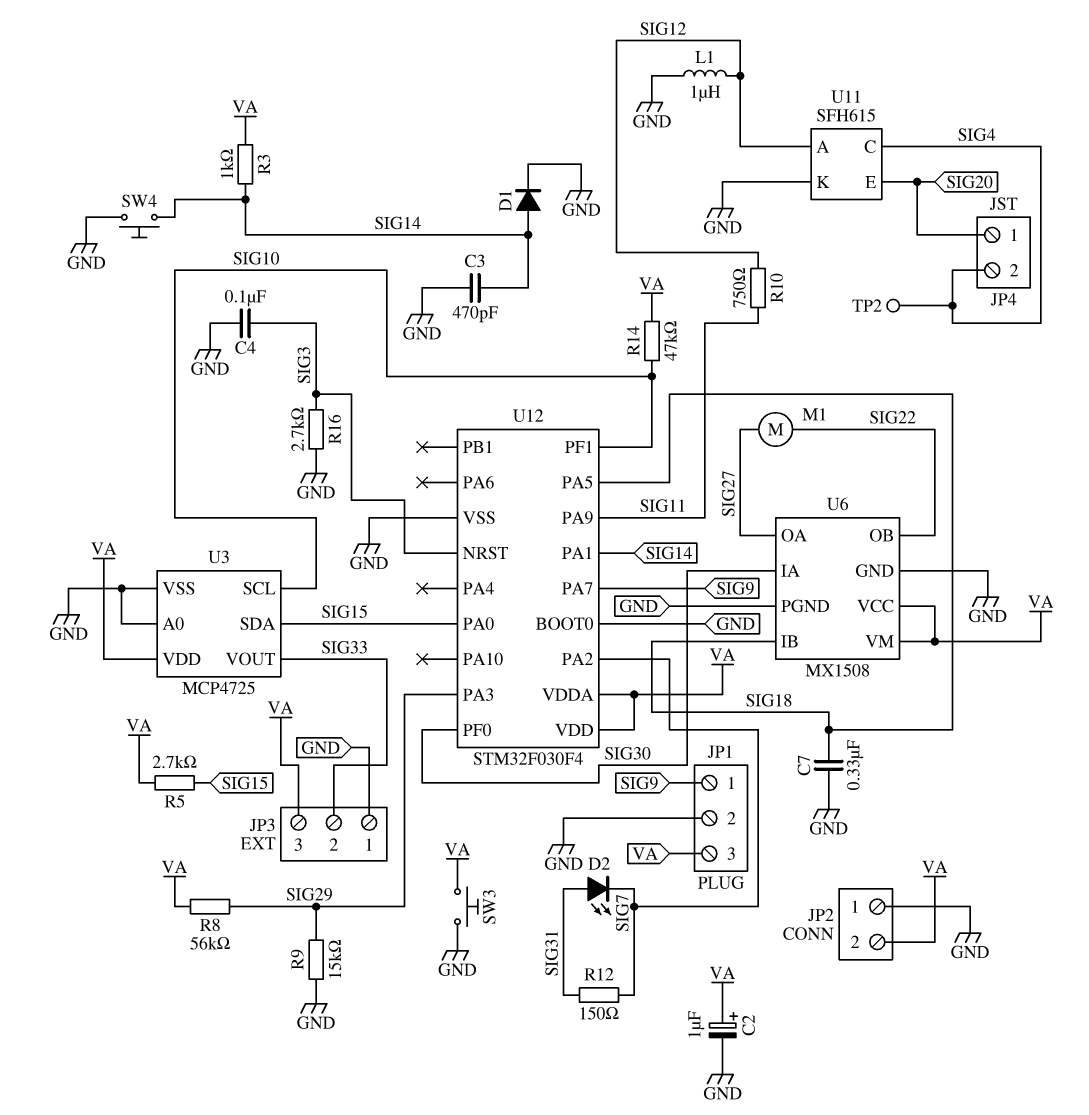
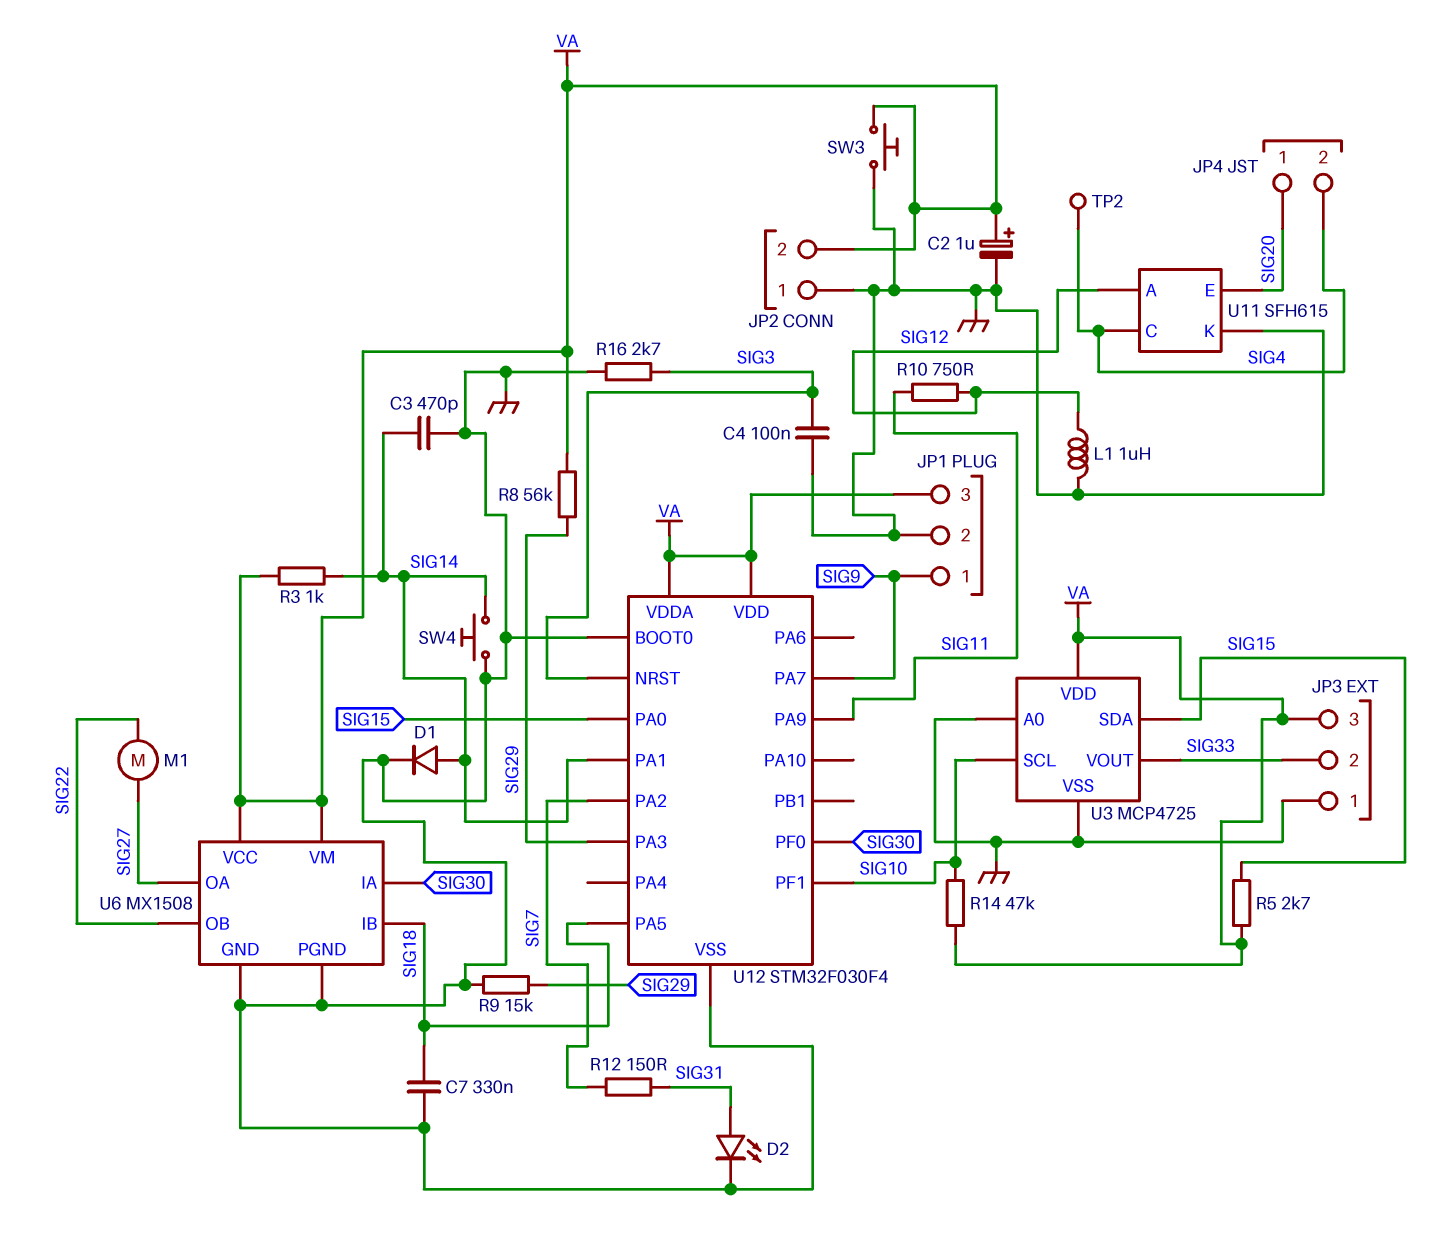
D2: LED (A SIG31, K SIG7) -> LED (A SIG31, K GND)

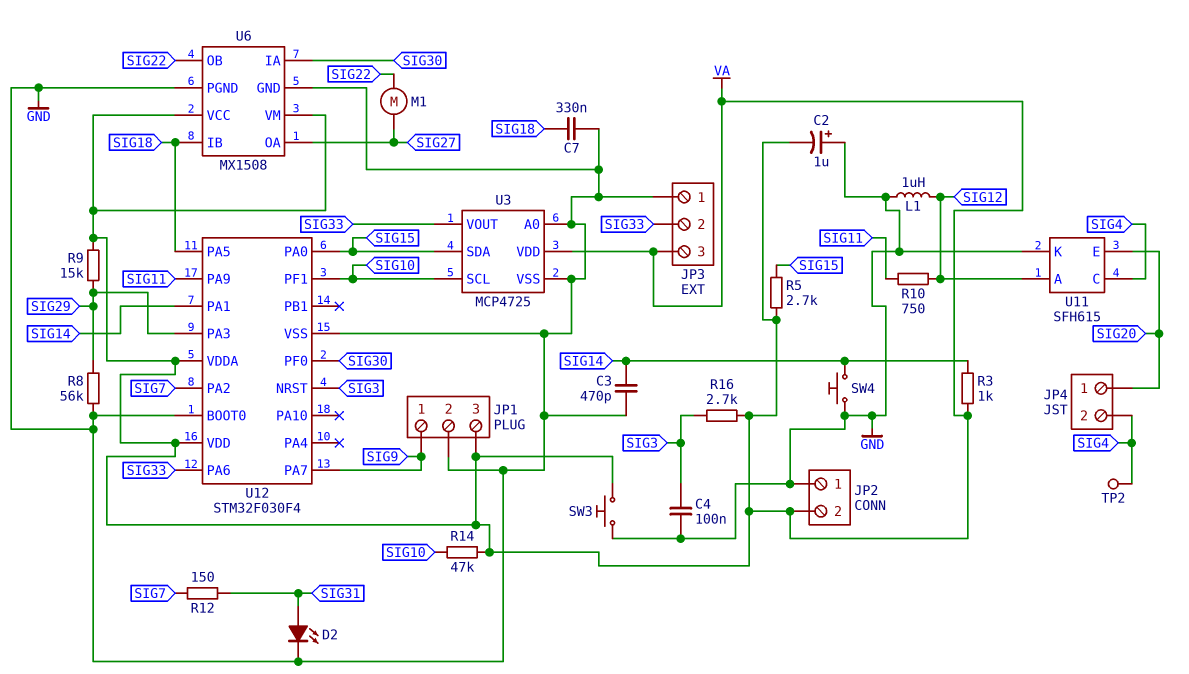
C2: 1uF (plus VA, minus GND) -> 1uF (plus GND, minus VA)
D1: diode (A SIG14, K GND) -> none
R8: 56k (SIG29, VA) -> 56k (GND, SIG29)
R9: 15k (GND, SIG29) -> 15k (SIG29, VA)
R16: 2.7k (GND, SIG3) -> 2.7k (SIG3, VA)
U12 pin PA6: none -> SIG33

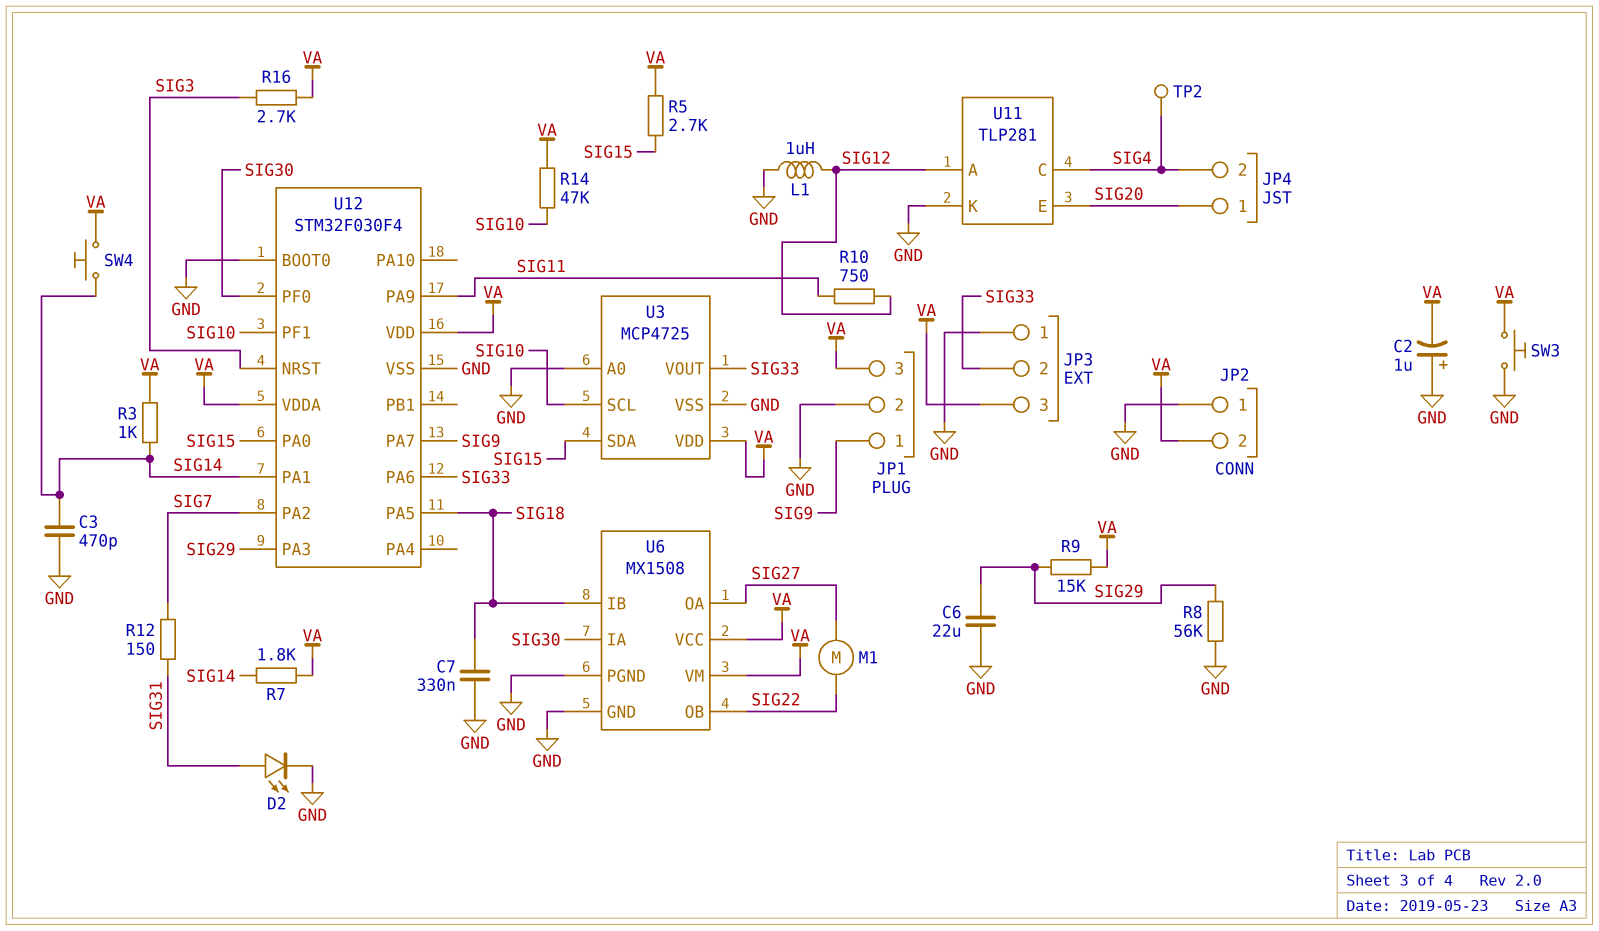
C4: 100nF (GND, SIG3) -> none
C6: none -> 22uF (GND, SIG29)
R7: none -> 1.8k (SIG14, VA)
SW4: button (GND, SIG14) -> button (SIG14, VA)
U11: SFH615 -> TLP281

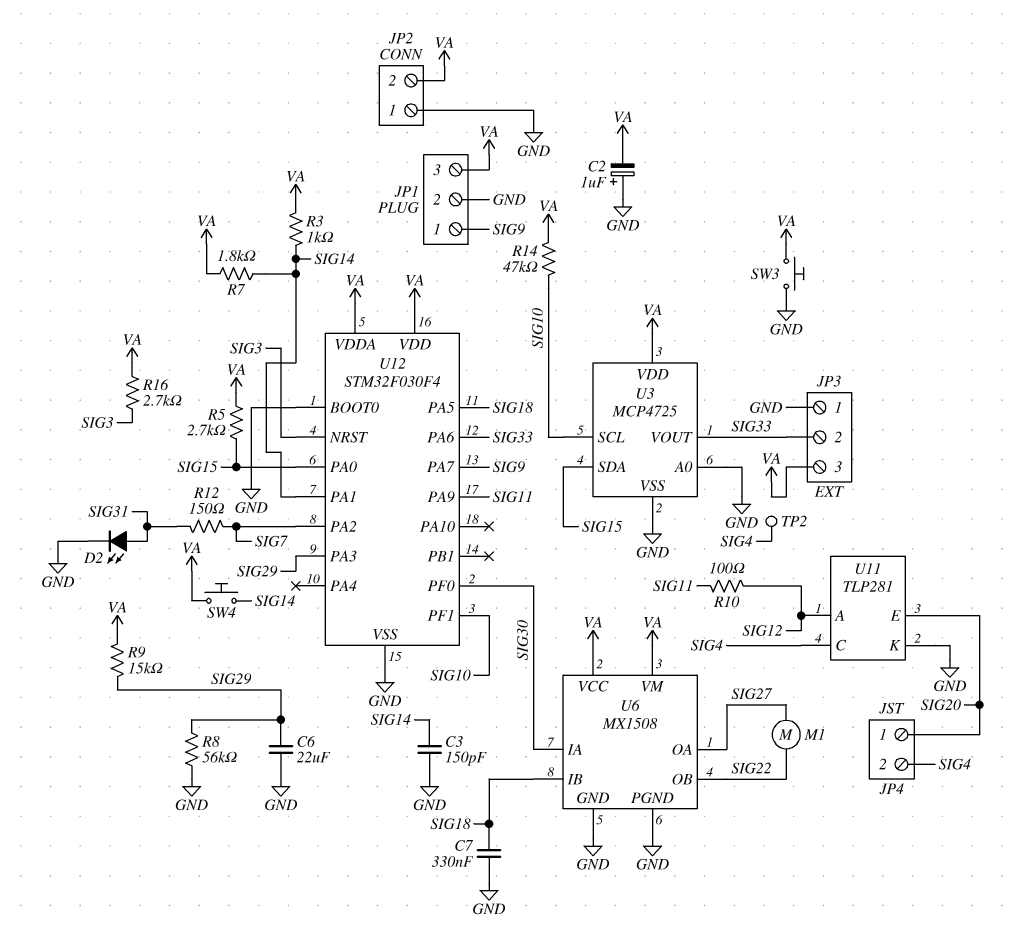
C3: 470pF (GND, SIG14) -> 150pF (GND, SIG14)
L1: 1uH (GND, SIG12) -> none
R10: 750 (SIG11, SIG12) -> 100 (SIG11, SIG12)

